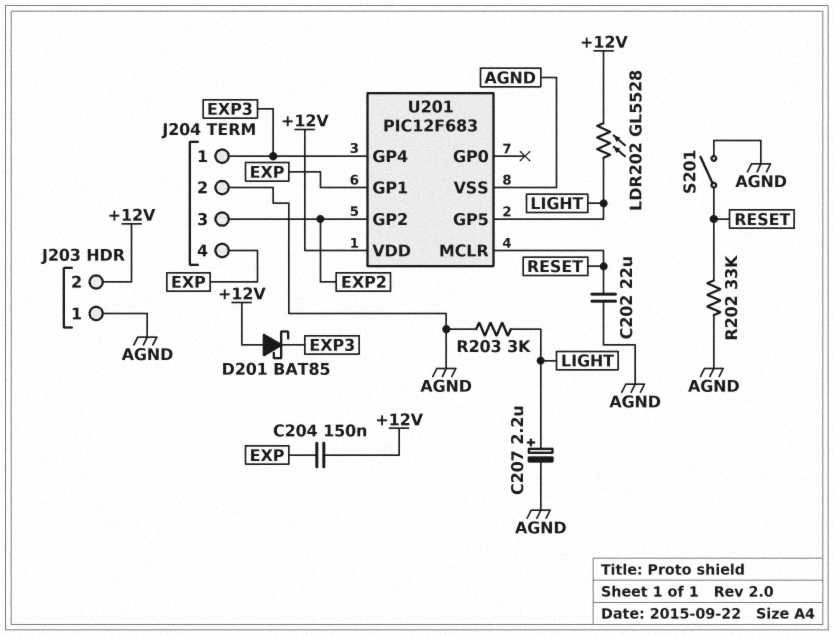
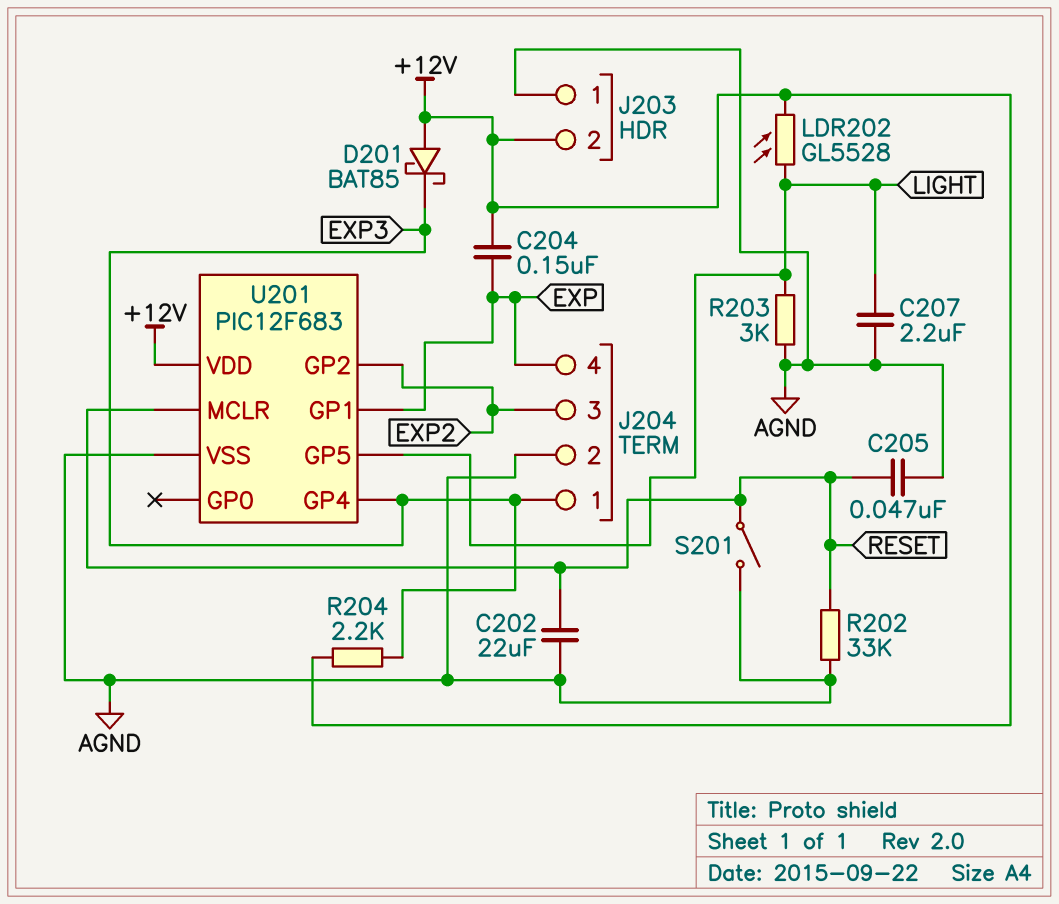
C205: none -> 47nF (AGND, RESET)
C207: 2.2uF (plus LIGHT, minus AGND) -> 2.2uF (AGND, LIGHT)
R204: none -> 2.2k (+12V, EXP3)

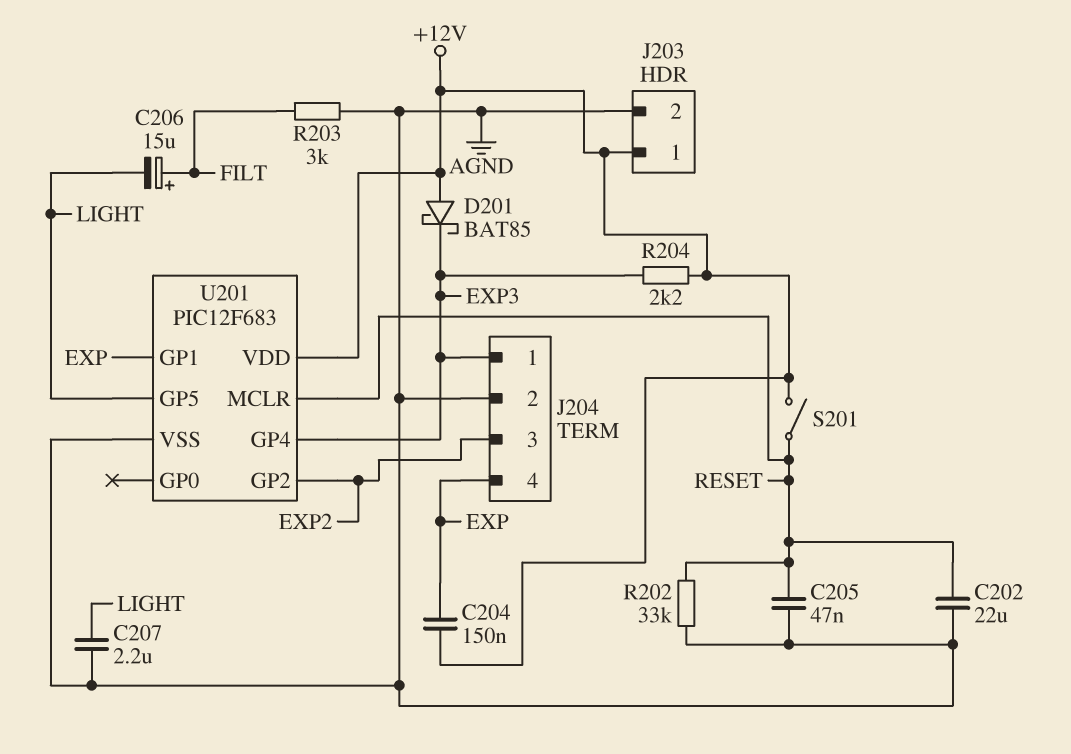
C206: none -> 15uF (plus FILT, minus LIGHT)
J203 pin 1: AGND -> +12V
J203 pin 2: +12V -> AGND
LDR202: GL5528 (+12V, LIGHT) -> none
R203: 3k (AGND, LIGHT) -> 3k (AGND, FILT)
S201: switch (AGND, RESET) -> switch (+12V, RESET)

